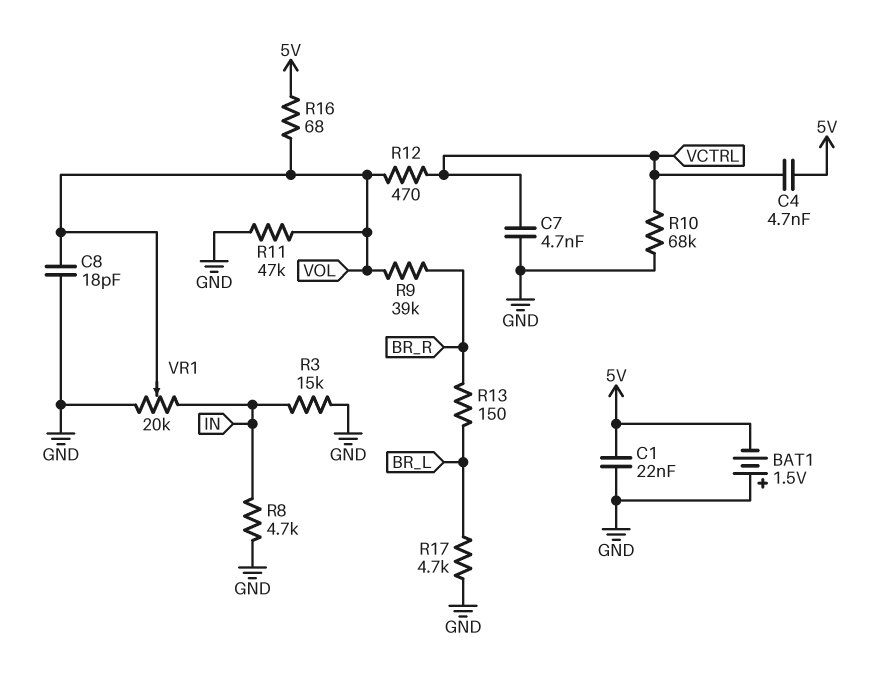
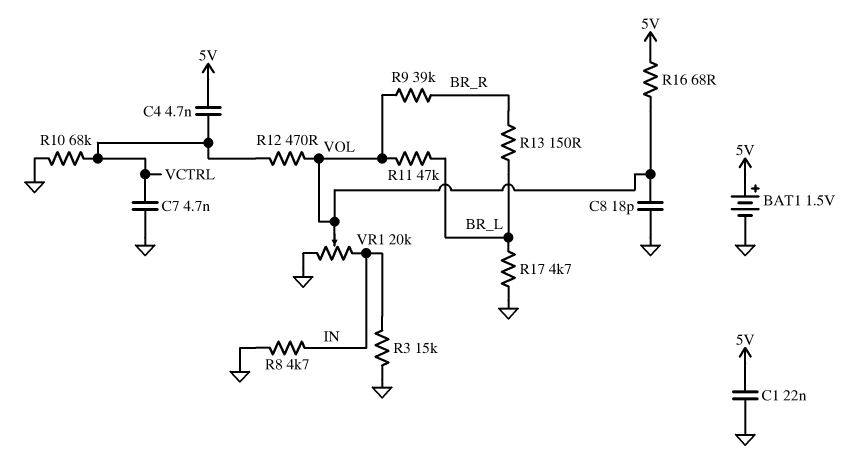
BAT1: 1.5V (plus GND, minus 5V) -> 1.5V (plus 5V, minus GND)
R11: 47k (GND, VOL) -> 47k (BR_L, VOL)

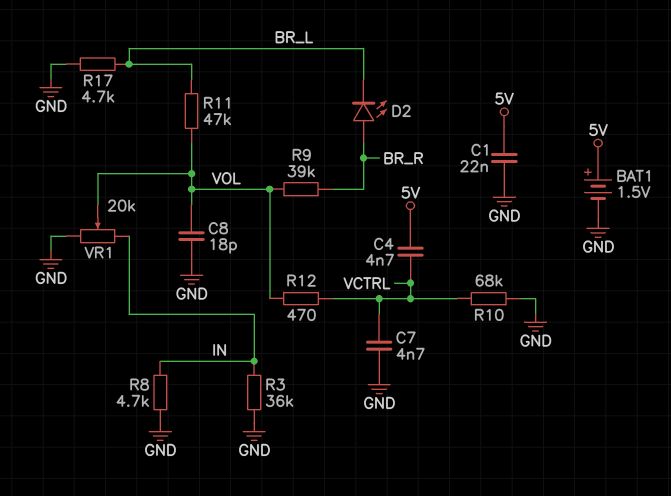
D2: none -> LED (A BR_R, K BR_L)
R3: 15k (GND, IN) -> 36k (GND, IN)
R13: 150 (BR_L, BR_R) -> none
R16: 68 (5V, VOL) -> none

